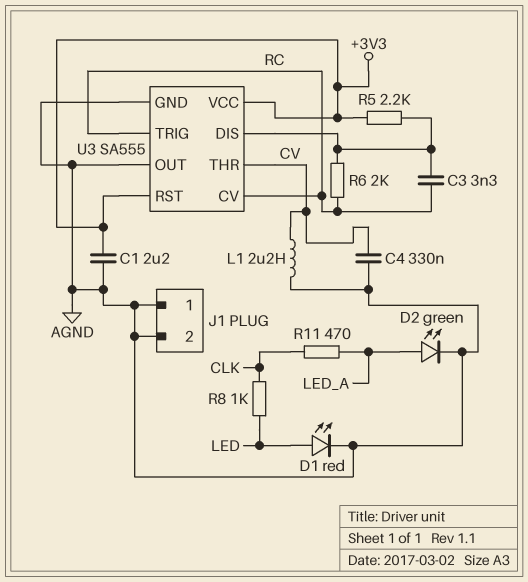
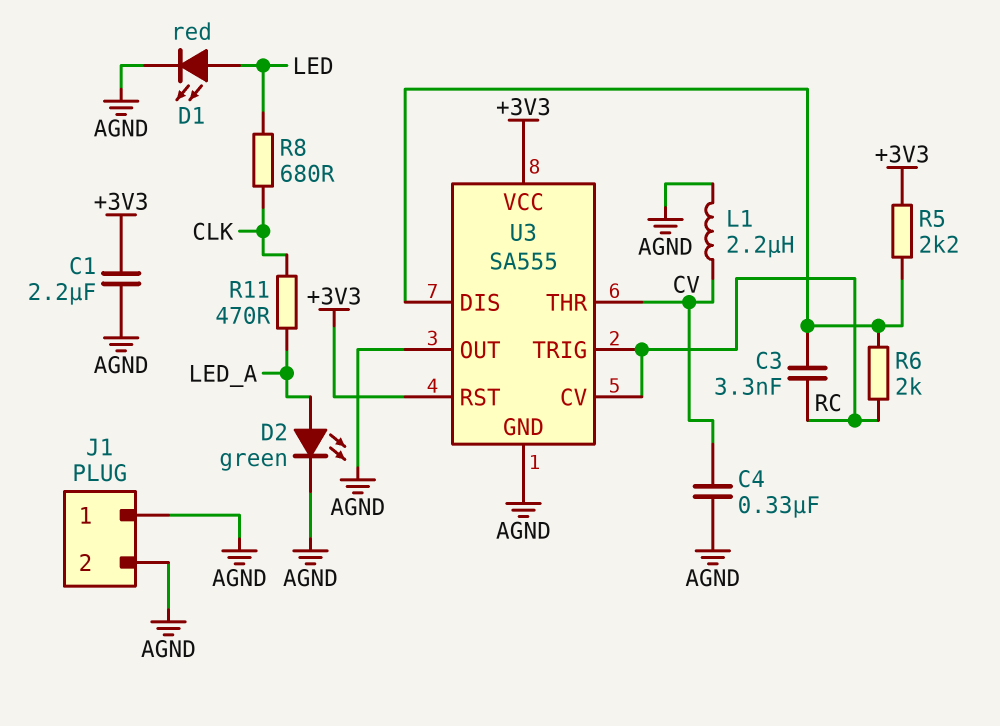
R8: 1k (CLK, LED) -> 680 (CLK, LED)

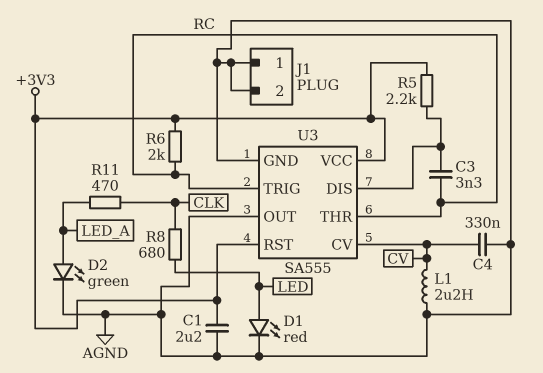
R6: 2k (RC, U3/DIS) -> 2k (+3V3, RC)
U3 pin CV: RC -> CV
U3 pin THR: CV -> RC

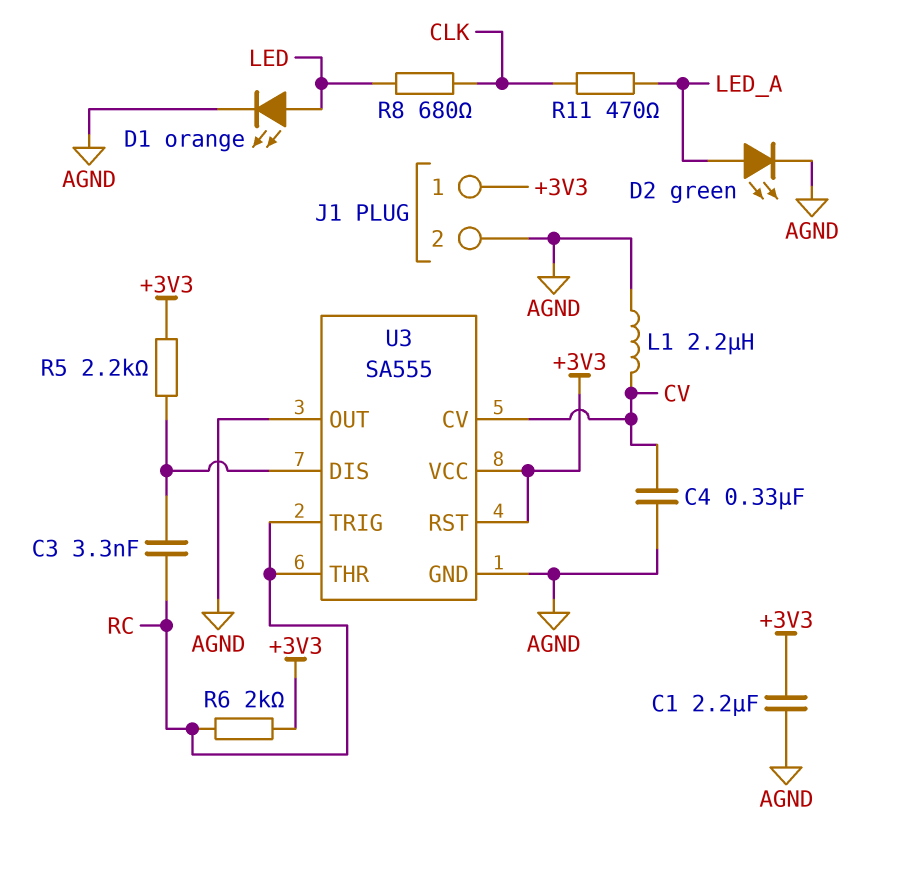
D1: LED red (A LED, K AGND) -> LED orange (A LED, K AGND)
J1 pin 1: AGND -> +3V3

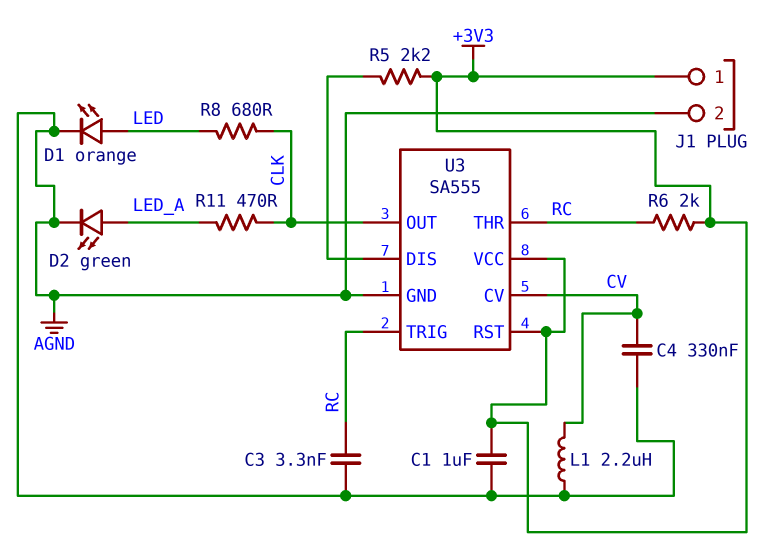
C1: 2.2uF (+3V3, AGND) -> 1uF (+3V3, AGND)
C3: 3.3nF (RC, U3/DIS) -> 3.3nF (AGND, RC)
U3 pin OUT: AGND -> CLK

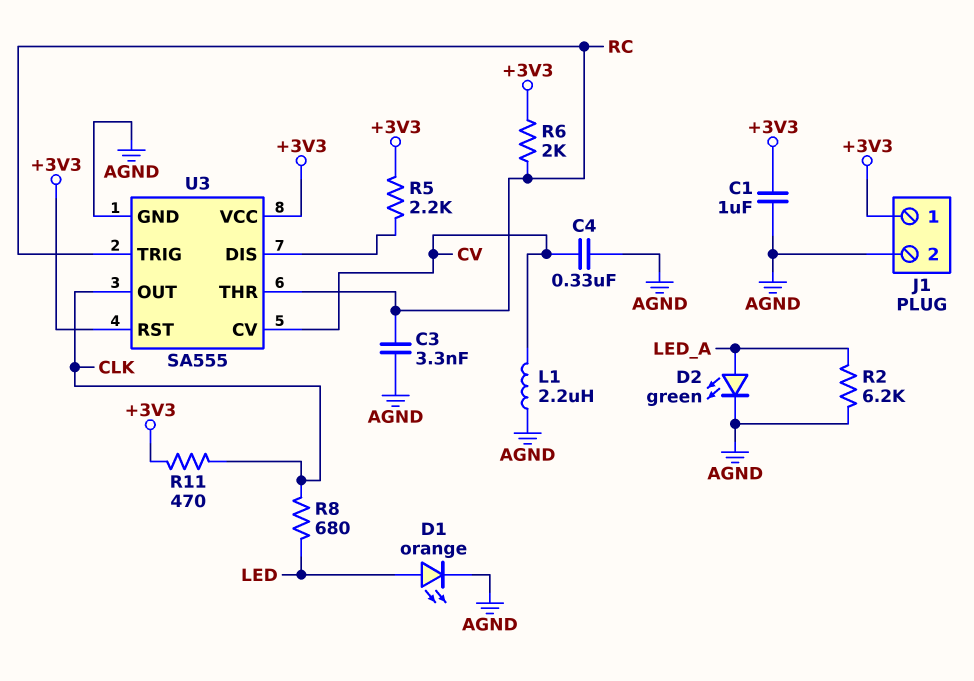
R2: none -> 6.2k (AGND, LED_A)
R11: 470 (CLK, LED_A) -> 470 (+3V3, CLK)

